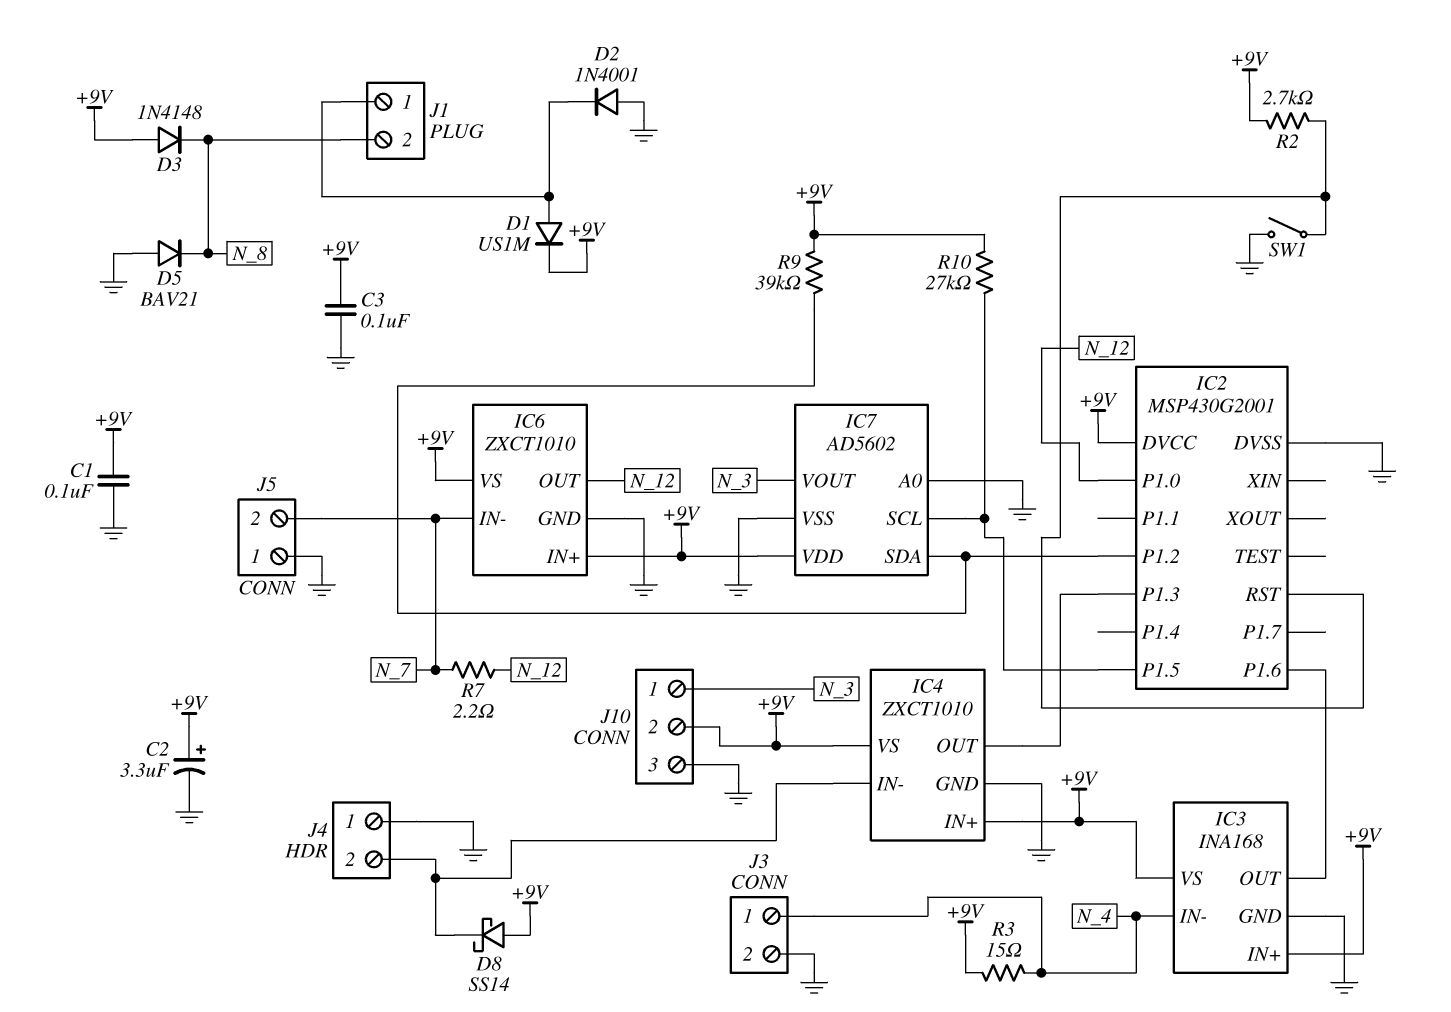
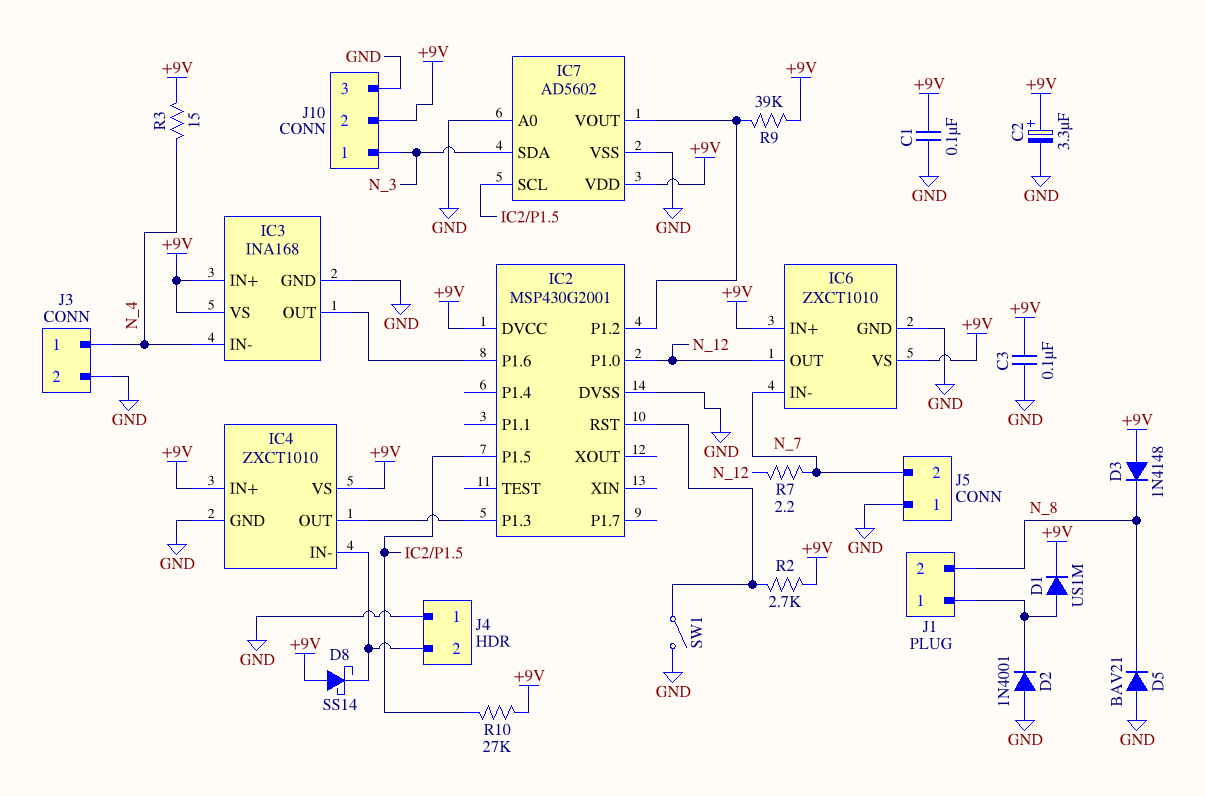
IC7 pin SDA: IC2/P1.2 -> N_3
IC7 pin VOUT: N_3 -> IC2/P1.2

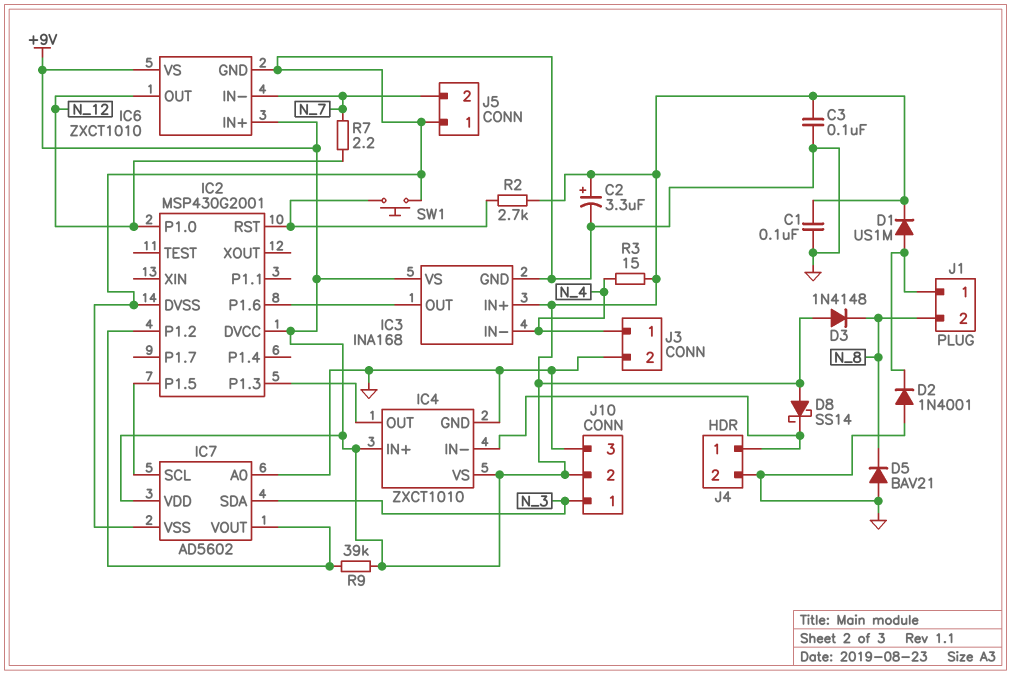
J4 pin 1: GND -> IC4/IN-
J4 pin 2: IC4/IN- -> GND
R10: 27k (+9V, IC2/P1.5) -> none
SW1: switch (GND, IC2/RST) -> button (GND, IC2/RST)

